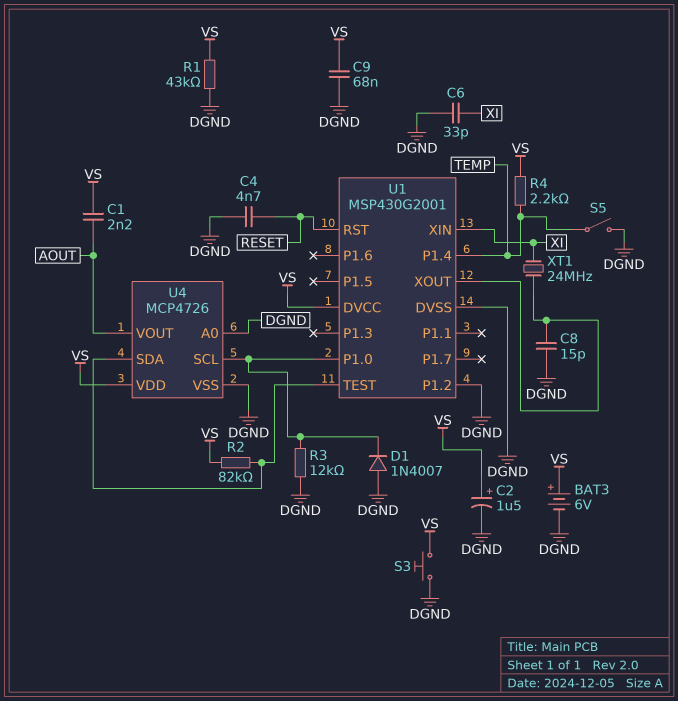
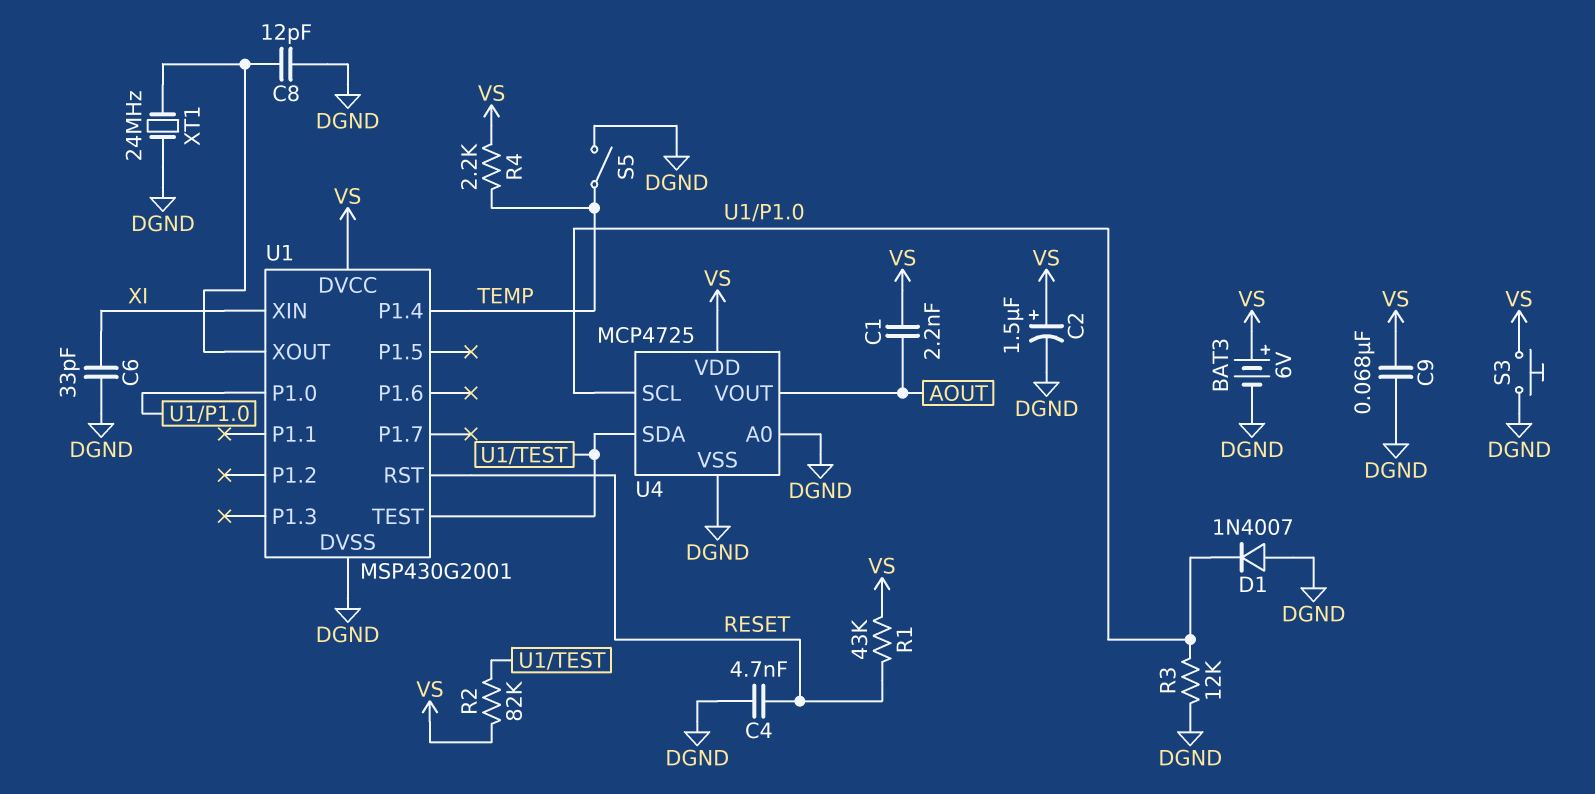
C8: 15pF (DGND, U1/XOUT) -> 12pF (DGND, U1/XOUT)
R1: 43k (DGND, VS) -> 43k (RESET, VS)
U1 pin P1.2: DGND -> none
U4: MCP4726 -> MCP4725
XT1: 24MHz (U1/XOUT, XI) -> 24MHz (DGND, U1/XOUT)

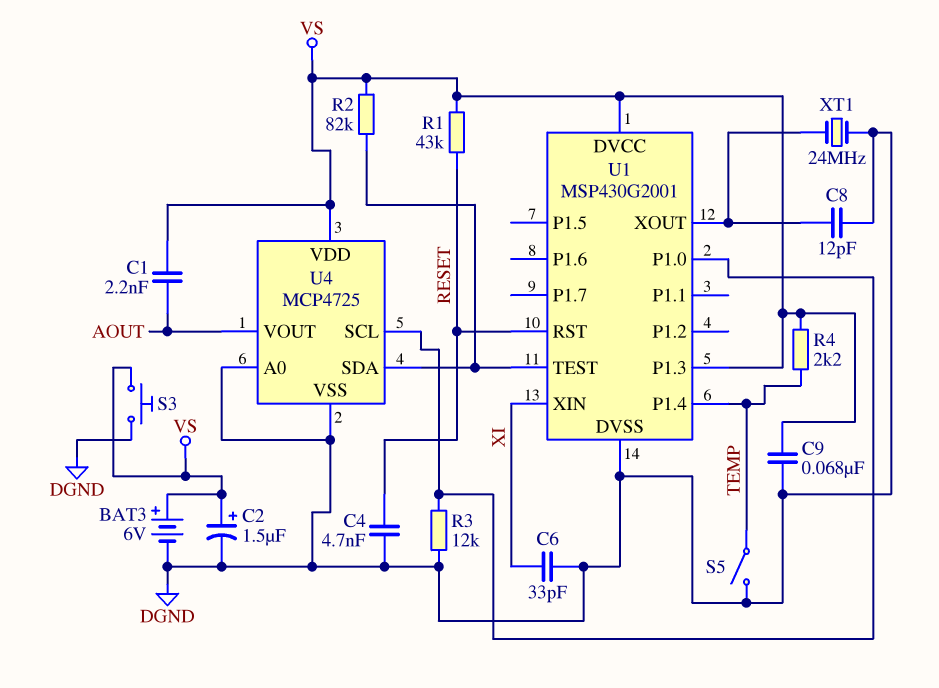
D1: diode 1N4007 (A DGND, K U1/P1.0) -> none
U1 pin P1.3: none -> VS

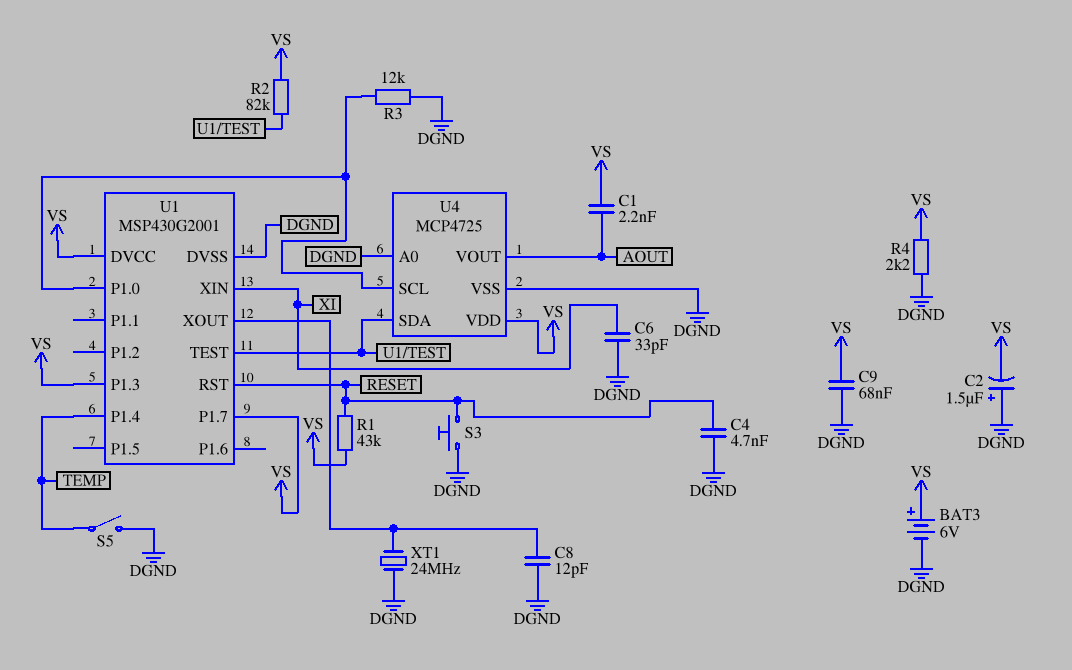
C2: 1.5uF (plus VS, minus DGND) -> 1.5uF (plus DGND, minus VS)
R4: 2.2k (TEMP, VS) -> 2.2k (DGND, VS)
S3: button (DGND, VS) -> button (DGND, RESET)
U1 pin P1.7: none -> VS

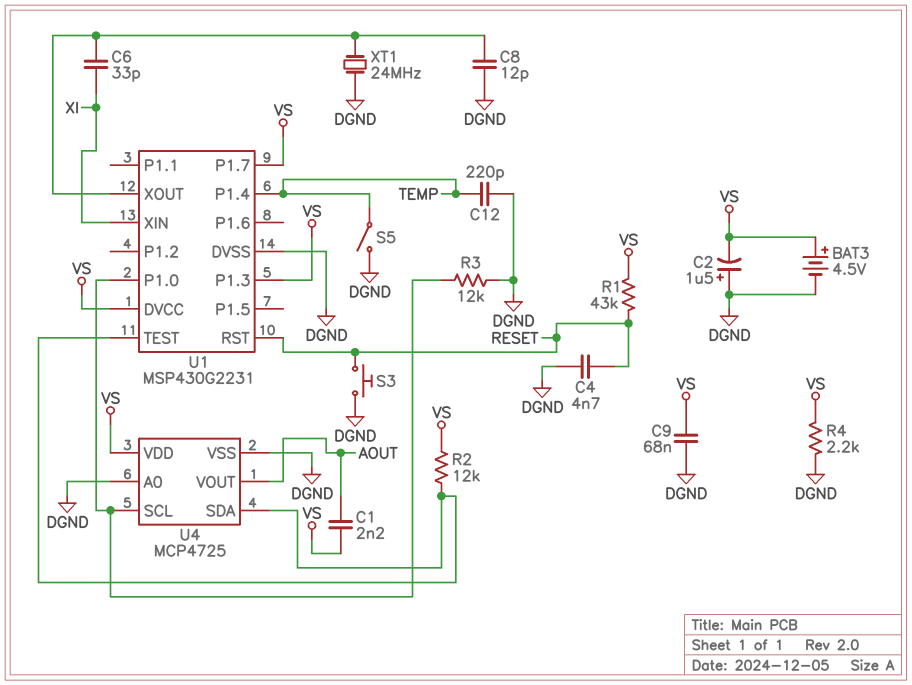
BAT3: 6V (plus VS, minus DGND) -> 4.5V (plus VS, minus DGND)
C6: 33pF (DGND, XI) -> 33pF (U1/XOUT, XI)
C12: none -> 220pF (DGND, TEMP)
R2: 82k (U1/TEST, VS) -> 12k (U1/TEST, VS)
U1: MSP430G2001 -> MSP430G2231

